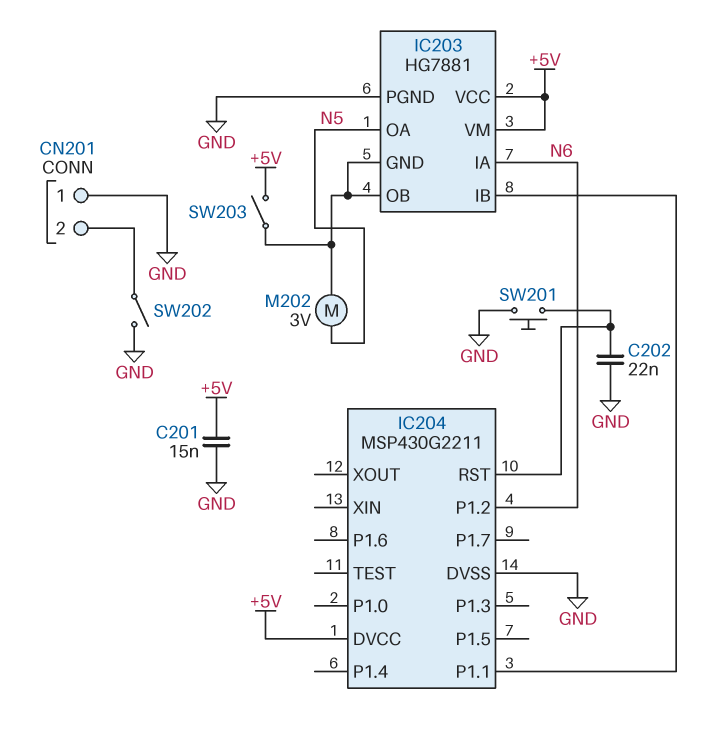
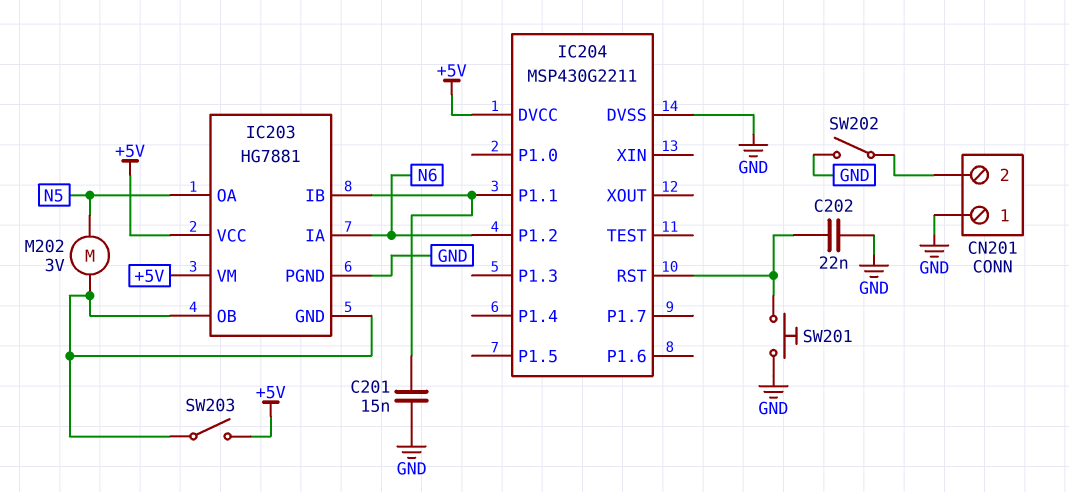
C201: 15nF (+5V, GND) -> 15nF (GND, IC203/IB)

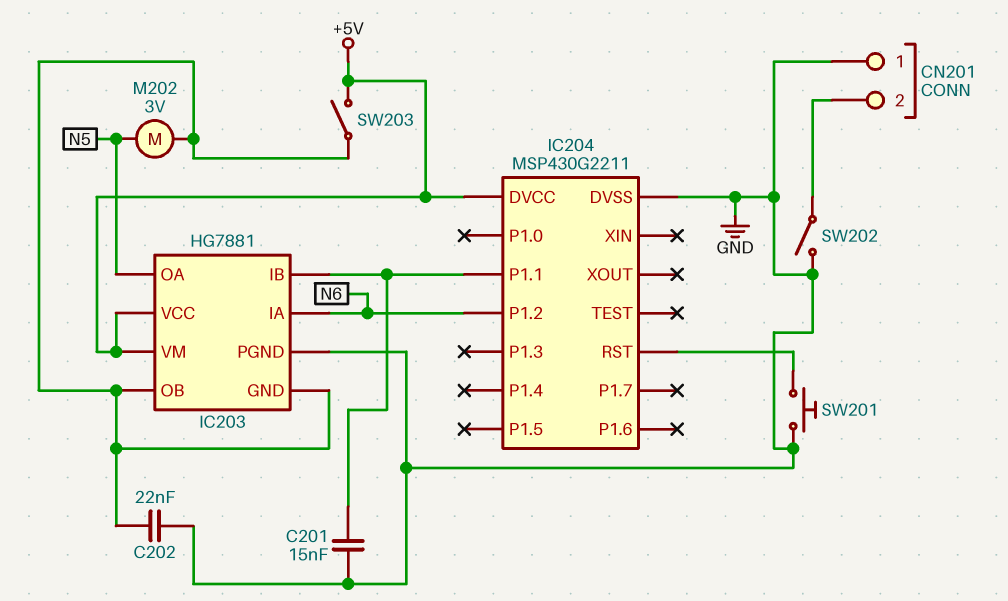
C202: 22nF (GND, IC204/RST) -> 22nF (GND, IC203/GND)

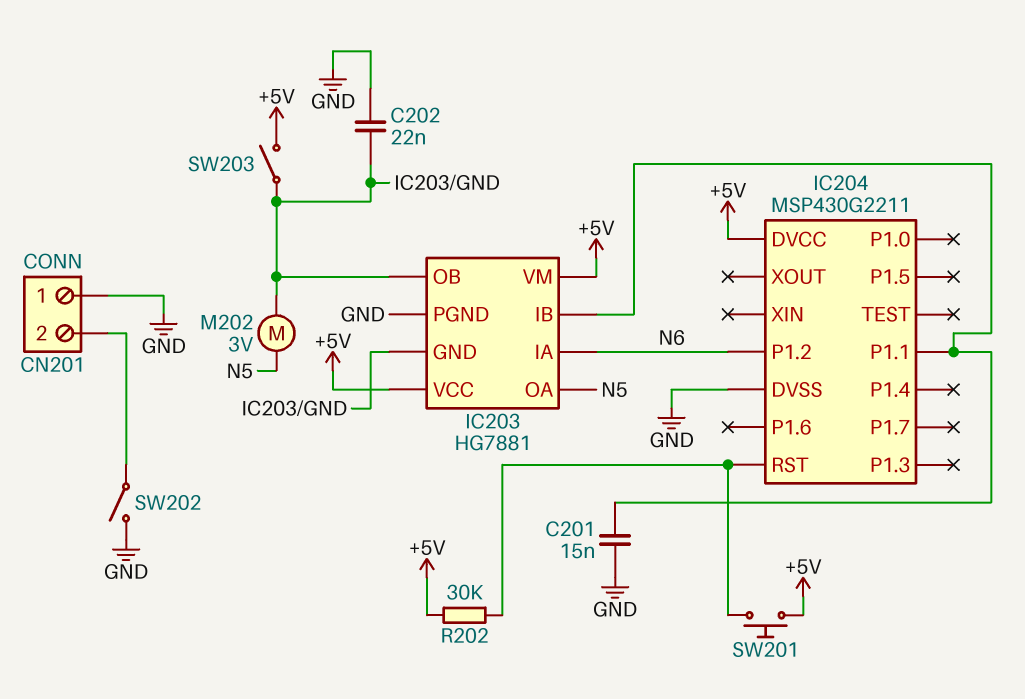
R202: none -> 30k (+5V, IC204/RST)
SW201: button (GND, IC204/RST) -> button (+5V, IC204/RST)

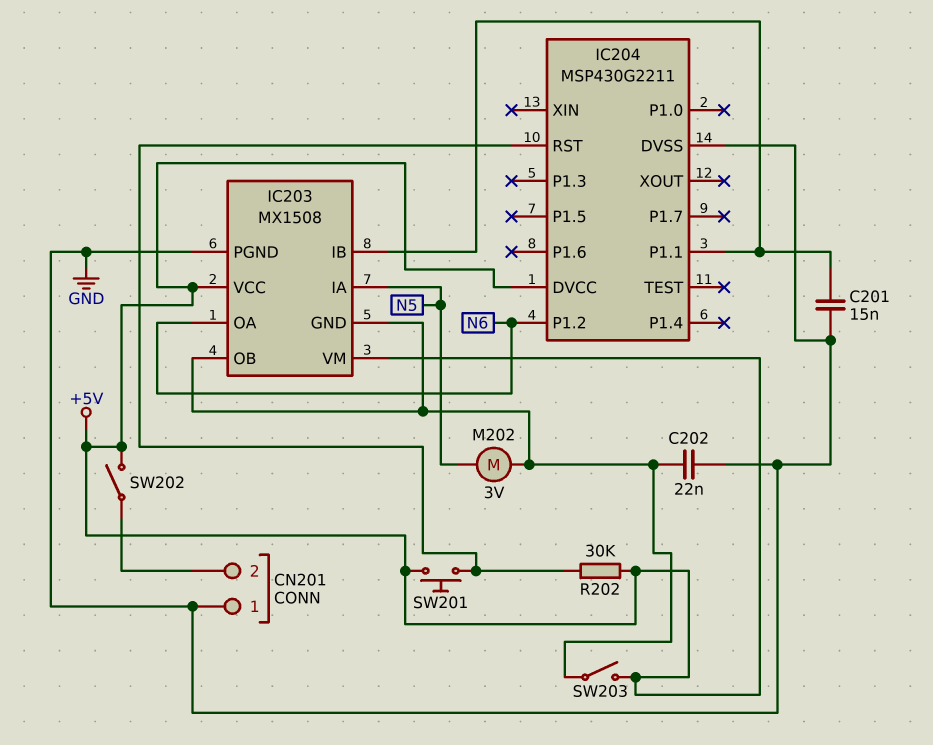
IC203: HG7881 -> MX1508
IC203 pin IA: N6 -> N5
IC203 pin OA: N5 -> N6
SW202: switch (CN201/2, GND) -> switch (+5V, CN201/2)

